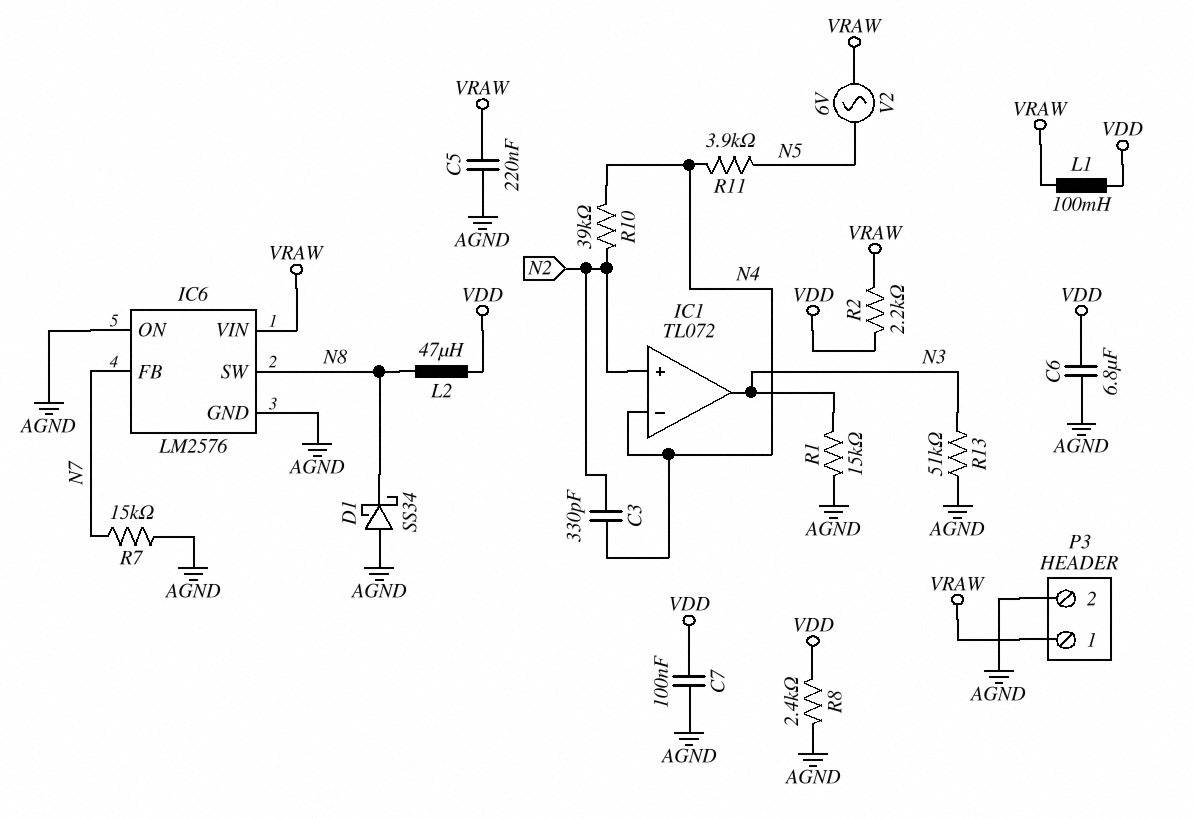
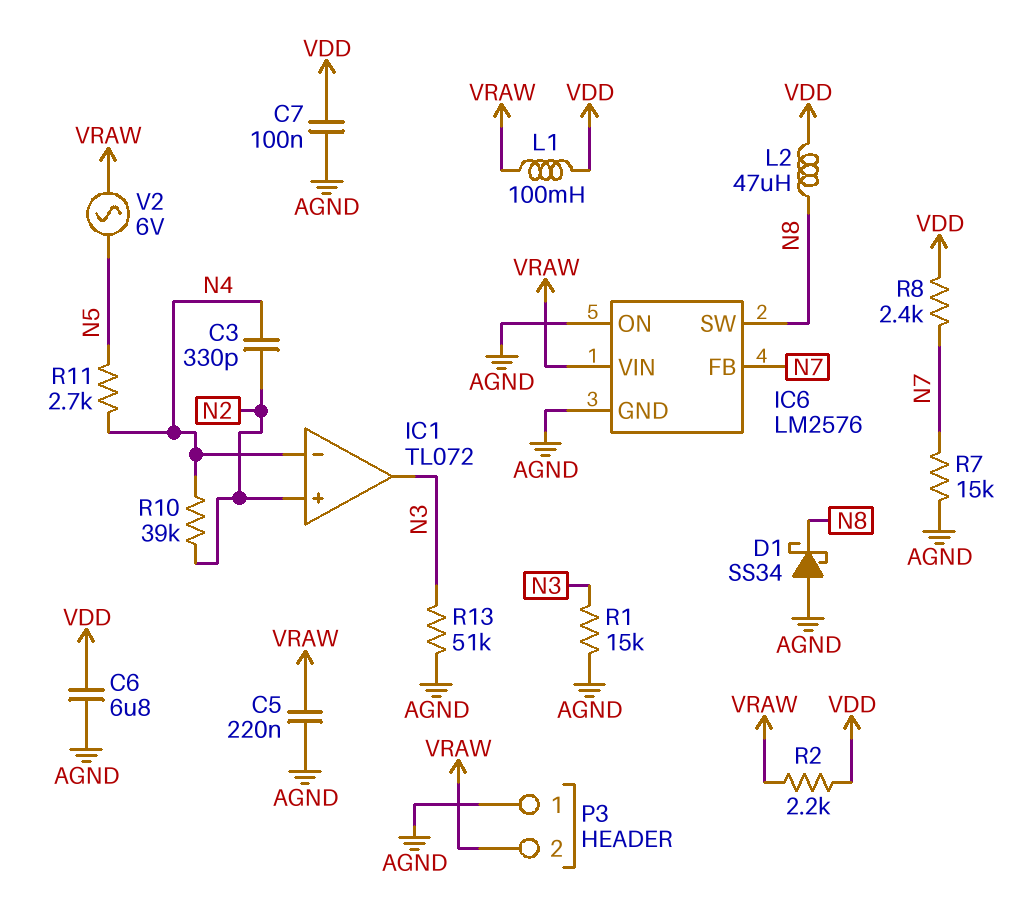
P3 pin 1: VRAW -> AGND
P3 pin 2: AGND -> VRAW
R8: 2.4k (AGND, VDD) -> 2.4k (N7, VDD)
R11: 3.9k (N4, N5) -> 2.7k (N4, N5)

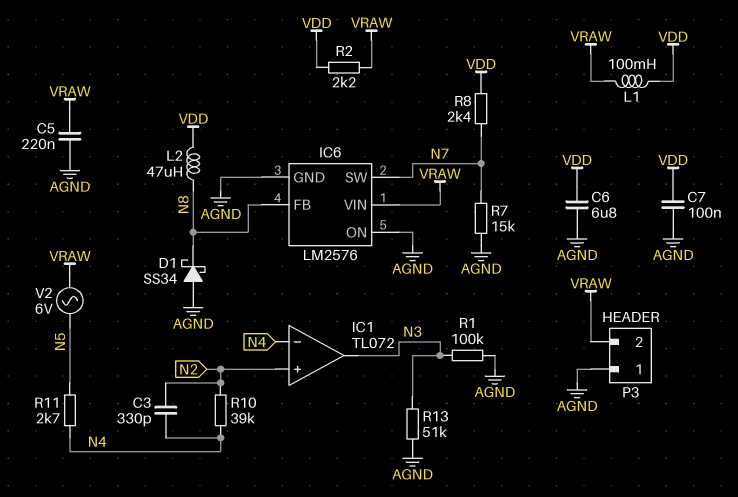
IC6 pin FB: N7 -> N8
IC6 pin SW: N8 -> N7
R1: 15k (AGND, N3) -> 100k (AGND, N3)

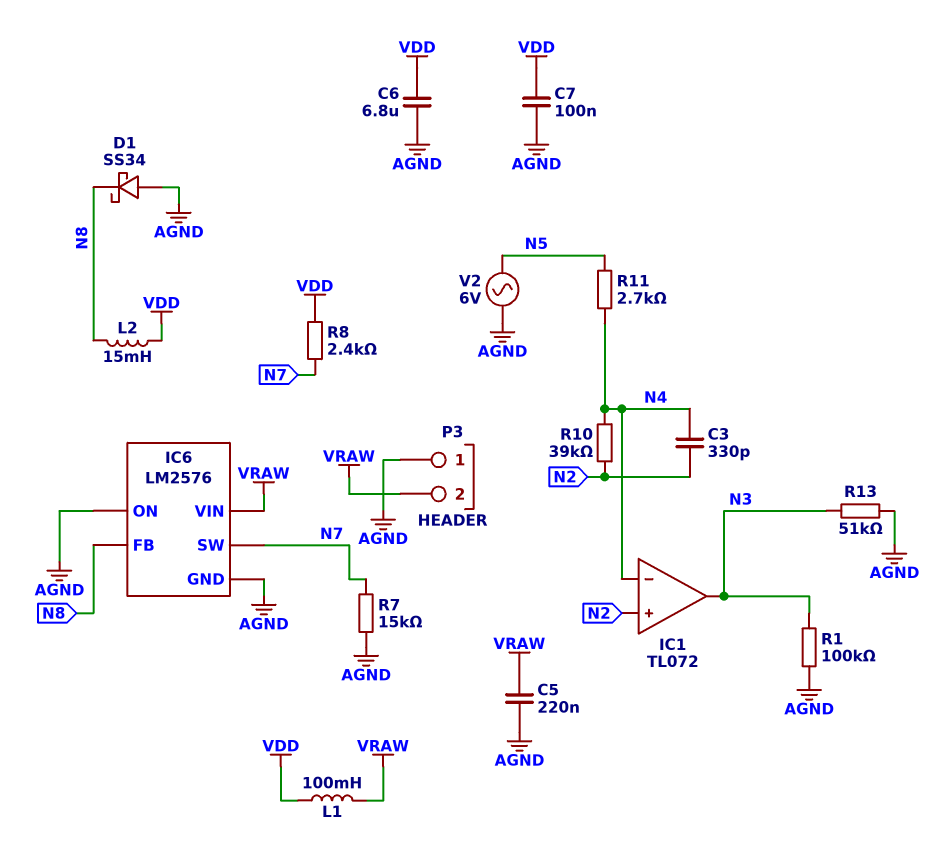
L2: 47uH (N8, VDD) -> 15mH (N8, VDD)
R2: 2.2k (VDD, VRAW) -> none
V2: AC 6V (N5, VRAW) -> AC 6V (AGND, N5)

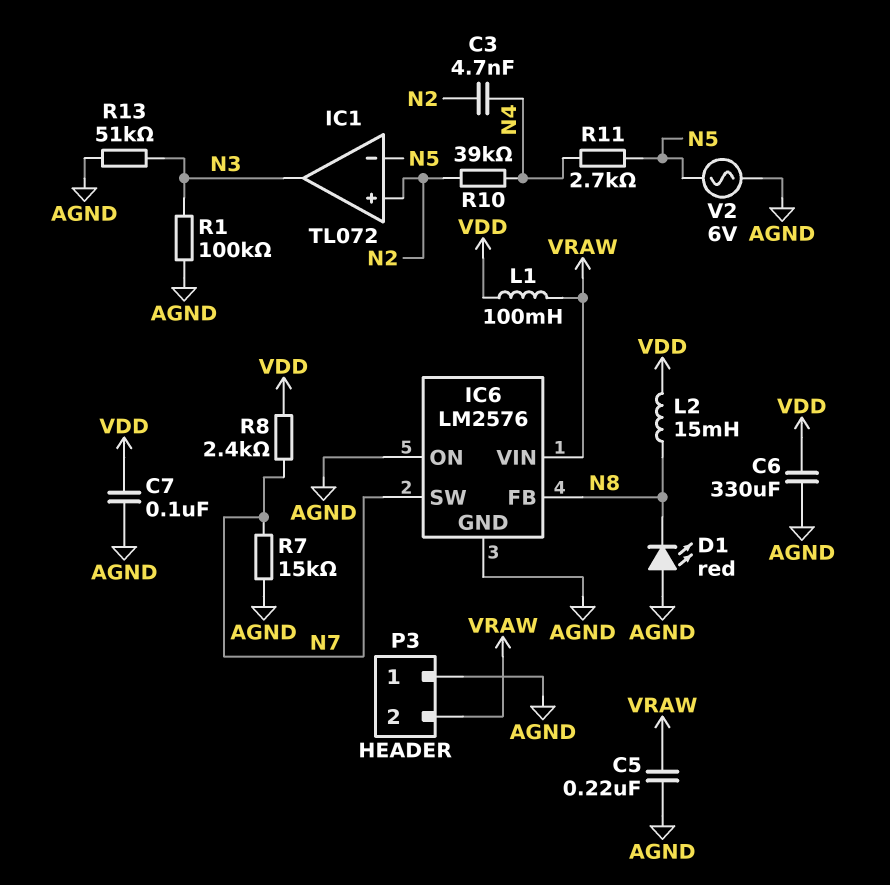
C3: 330pF (N2, N4) -> 4.7nF (N2, N4)
C6: 6.8uF (AGND, VDD) -> 330uF (AGND, VDD)
D1: schottky SS34 (A AGND, K N8) -> LED red (A AGND, K N8)
IC1 pin in-: N4 -> N5

